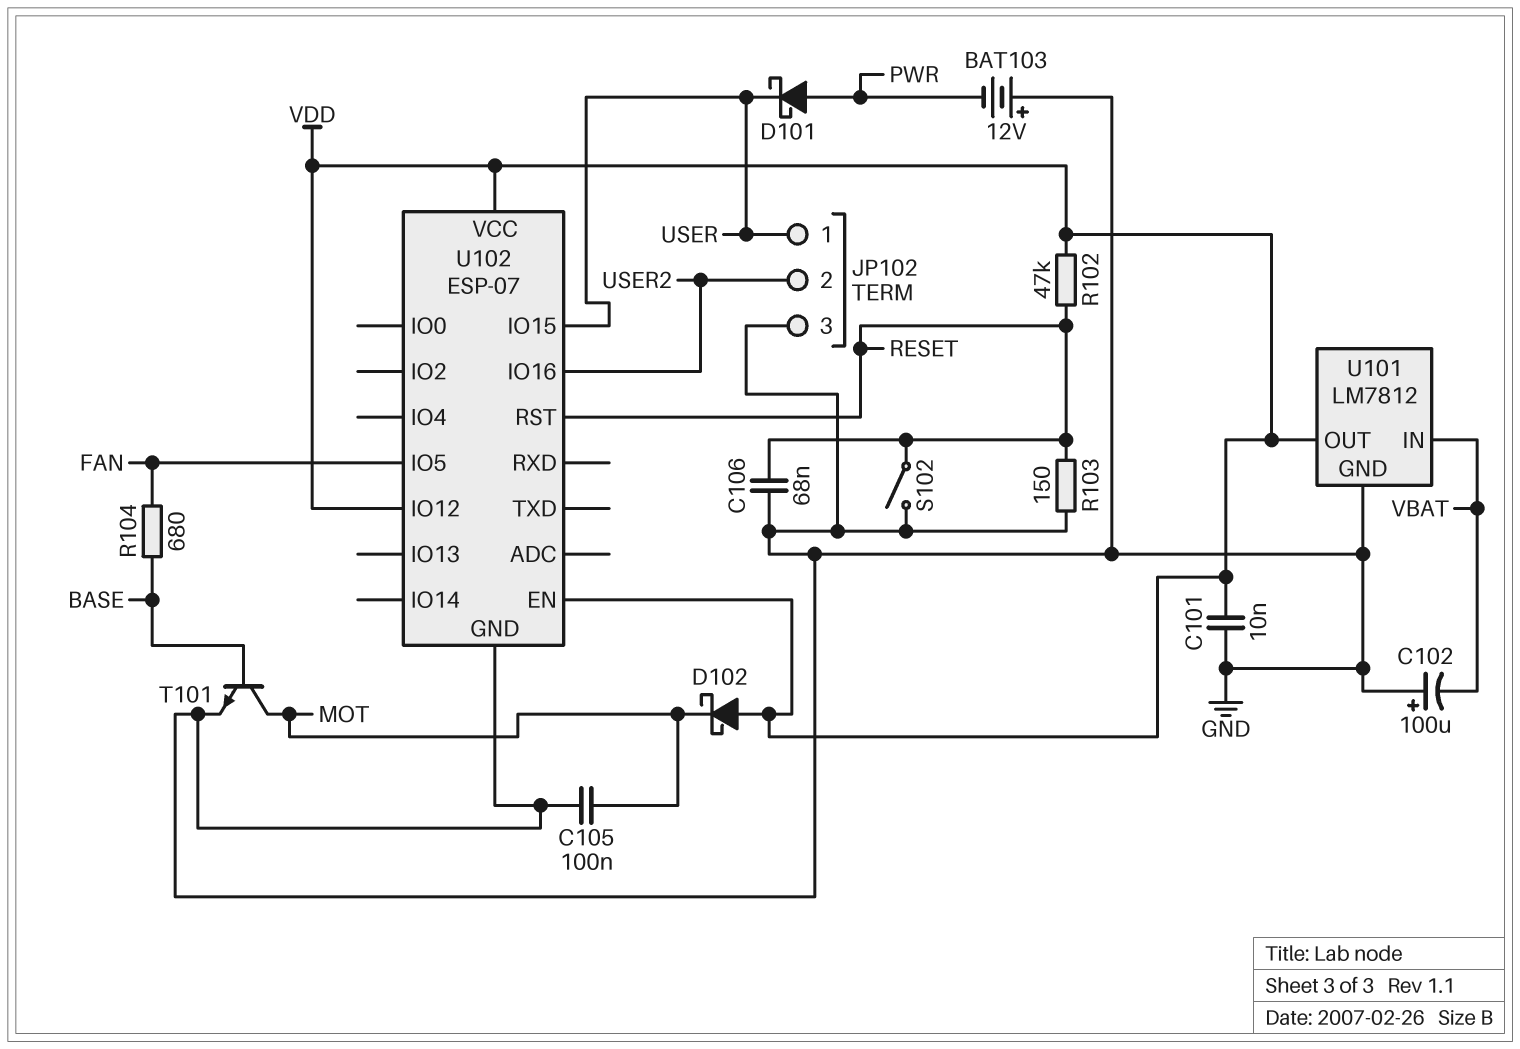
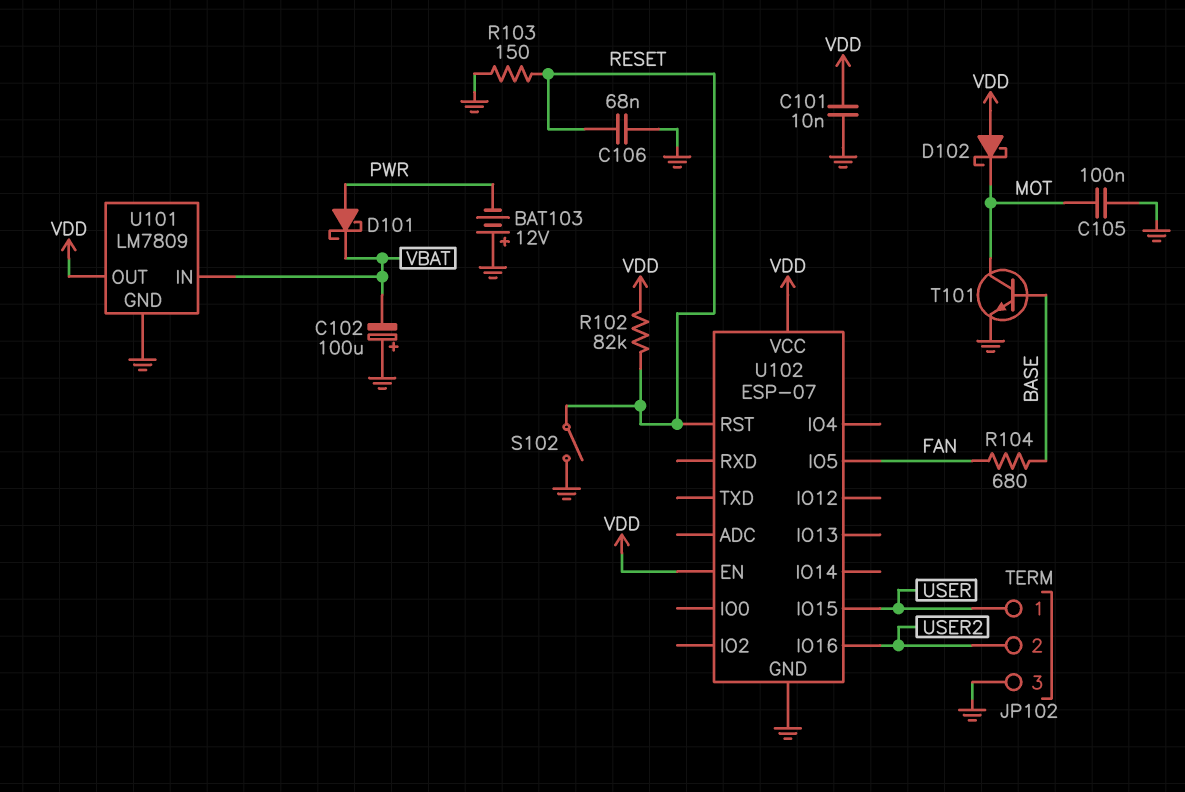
D101: schottky (A PWR, K USER) -> schottky (A PWR, K VBAT)
R102: 47k (RESET, VDD) -> 82k (RESET, VDD)
U101: LM7812 -> LM7809
U102 pin IO12: VDD -> none

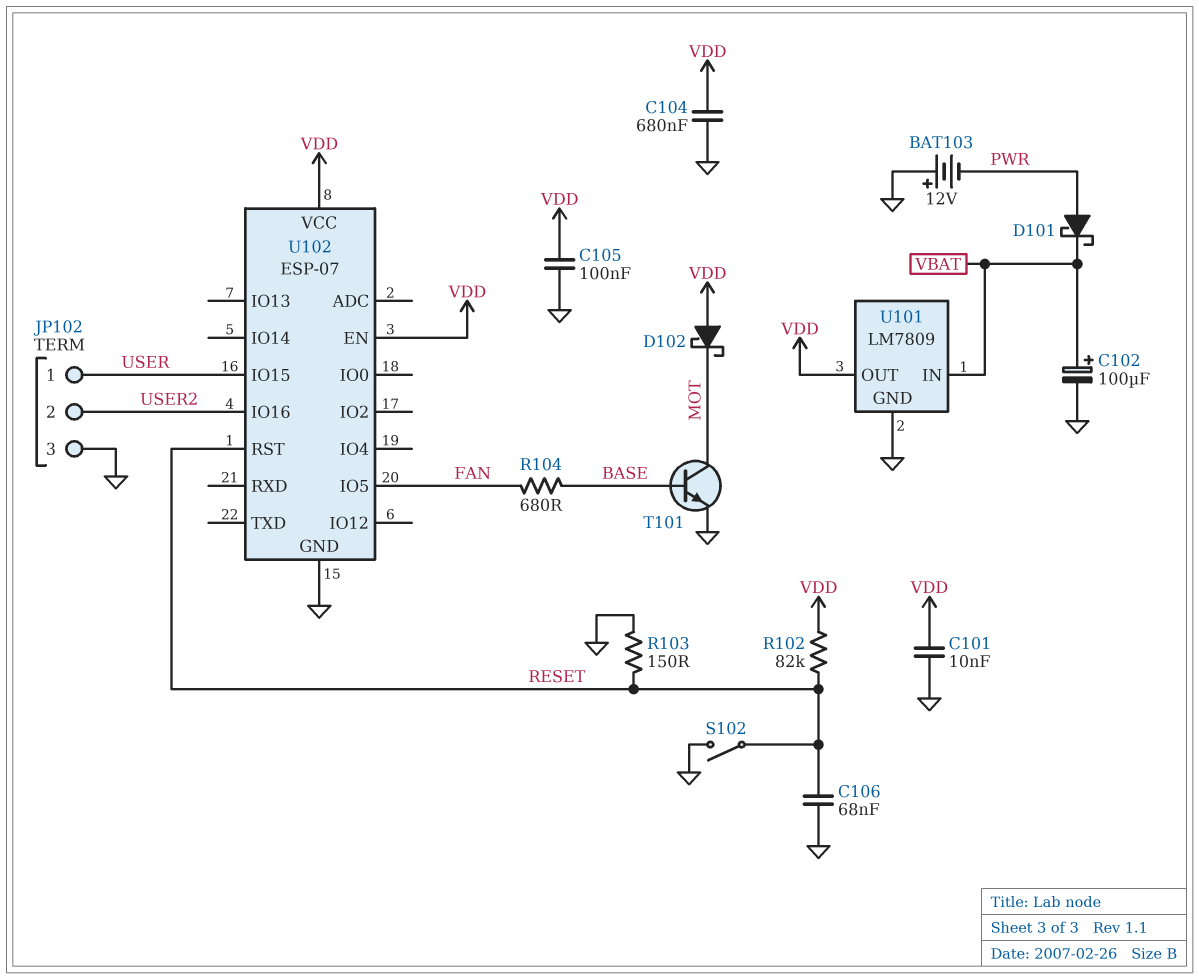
C102: 100uF (plus GND, minus VBAT) -> 100uF (plus VBAT, minus GND)
C104: none -> 680nF (GND, VDD)
C105: 100nF (GND, MOT) -> 100nF (GND, VDD)

